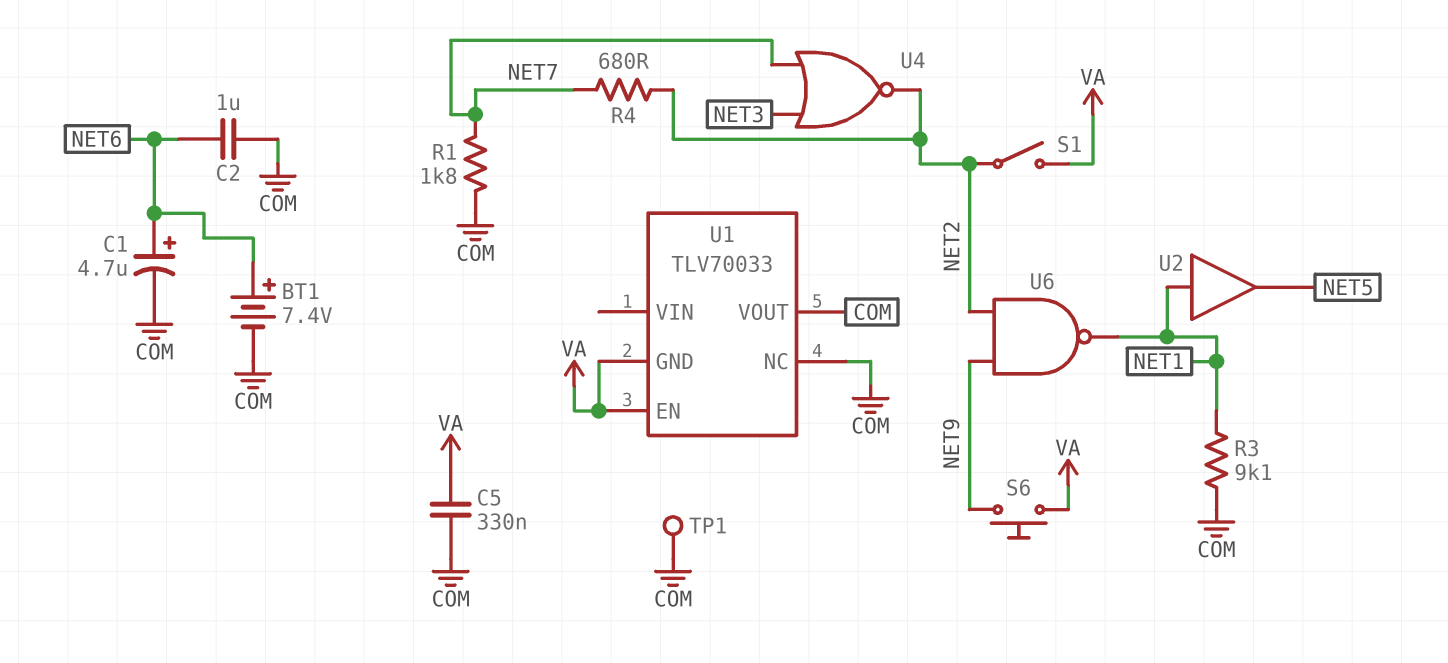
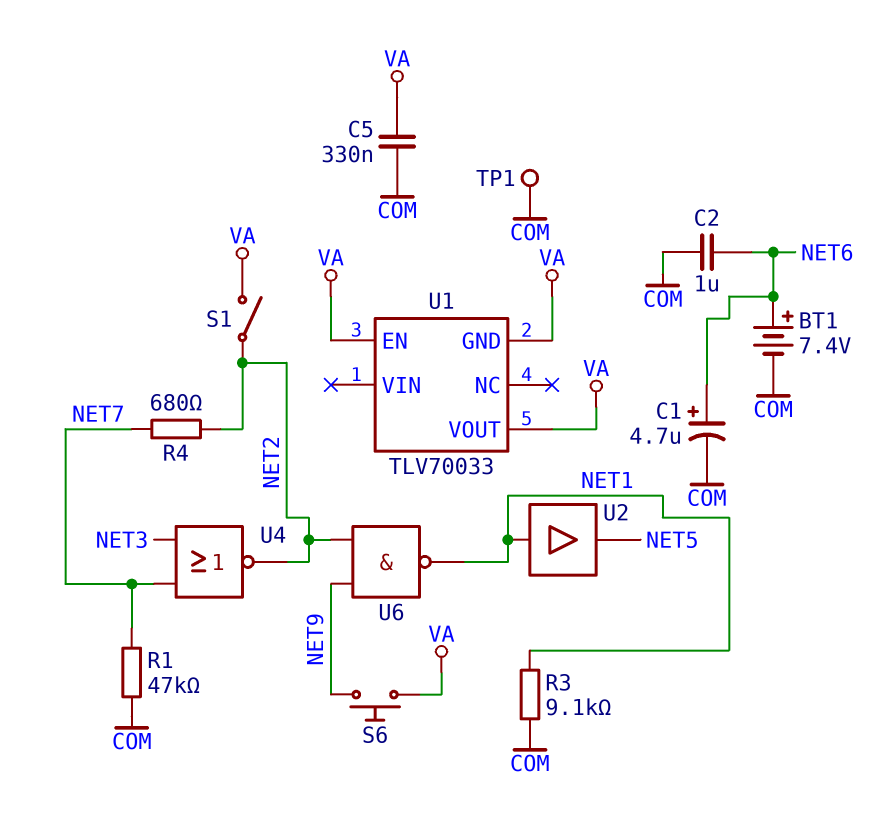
R1: 1.8k (COM, NET7) -> 47k (COM, NET7)
U1 pin NC: COM -> none
U1 pin VOUT: COM -> VA

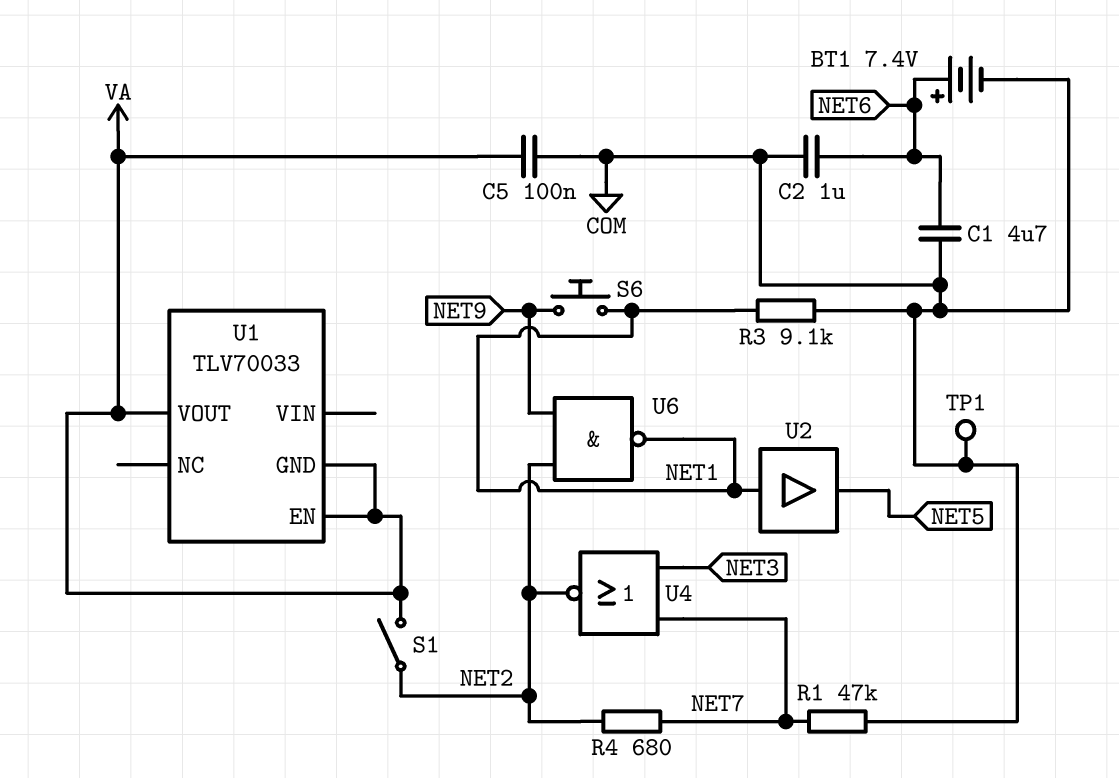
C1: 4.7uF (plus NET6, minus COM) -> 4.7uF (COM, NET6)
C5: 330nF (COM, VA) -> 100nF (COM, VA)
S6: button (NET9, VA) -> button (NET1, NET9)

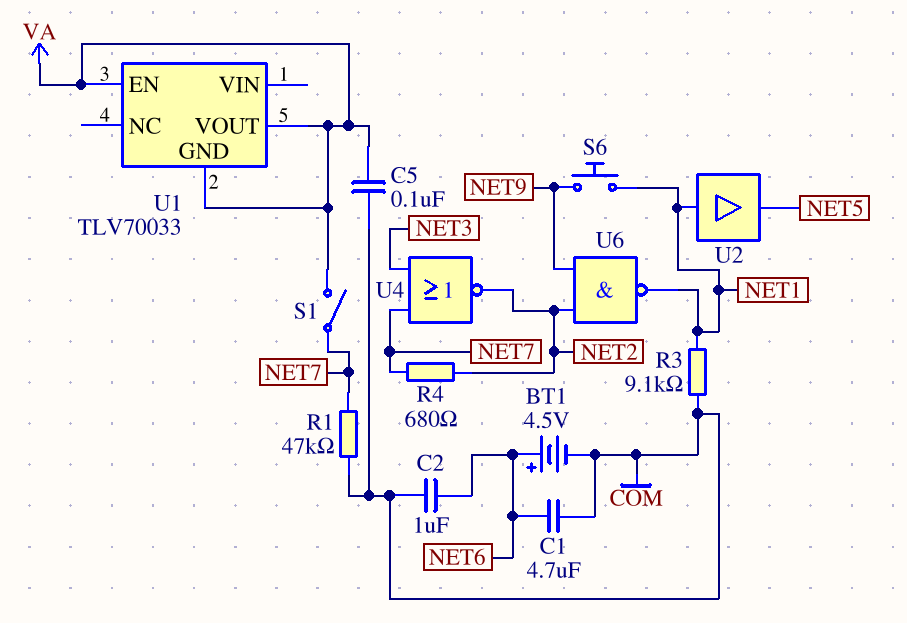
BT1: 7.4V (plus NET6, minus COM) -> 4.5V (plus NET6, minus COM)
S1: switch (NET2, VA) -> switch (NET7, VA)
TP1: test point (COM) -> none

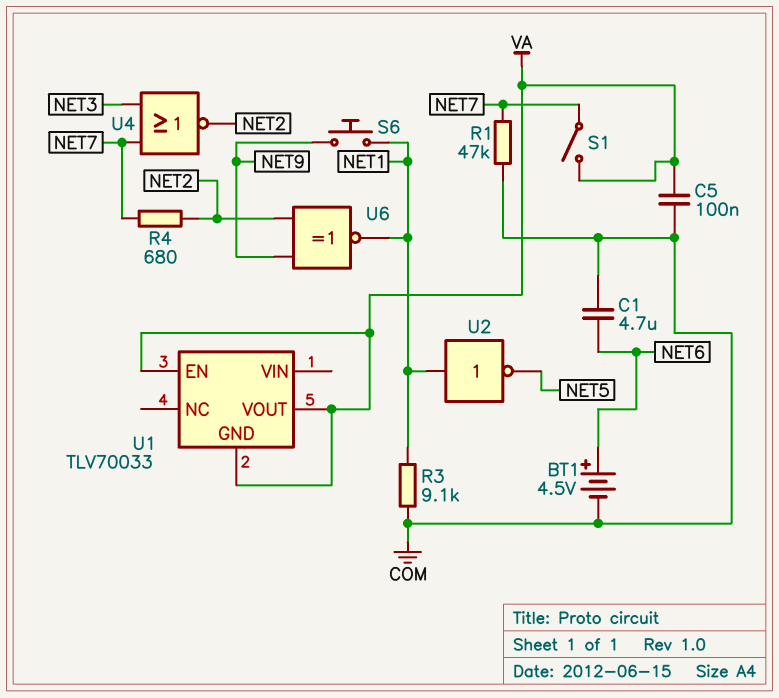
C2: 1uF (COM, NET6) -> none
U2: buffer (in NET1, out NET5) -> NOT (in NET1, out NET5)
U6: NAND (in NET2, in NET9, out NET1) -> XNOR (in NET2, in NET9, out NET1)

